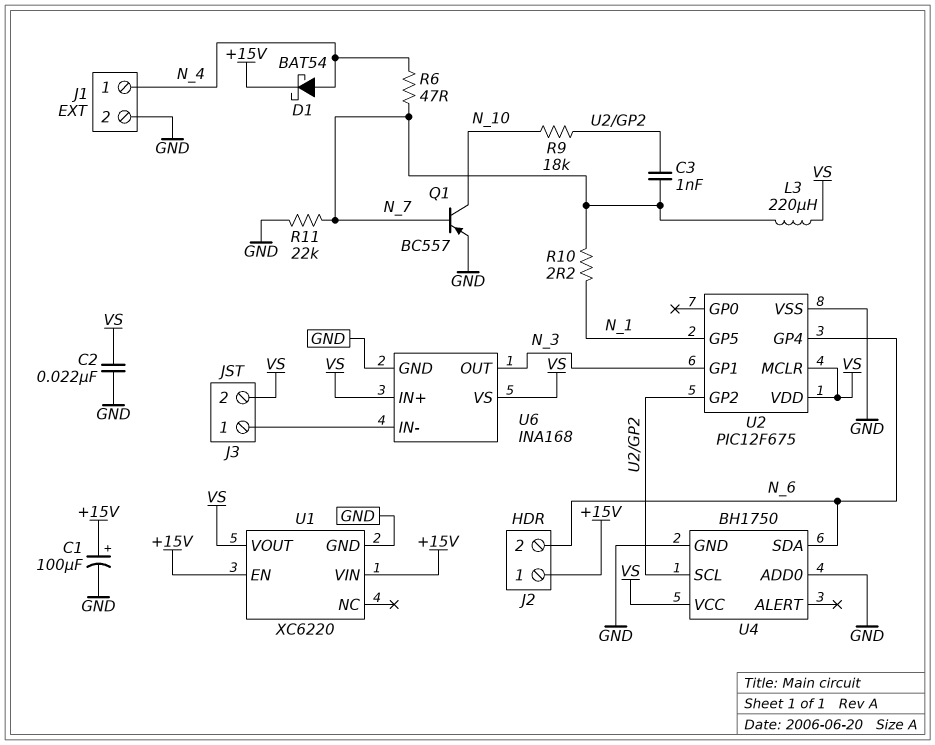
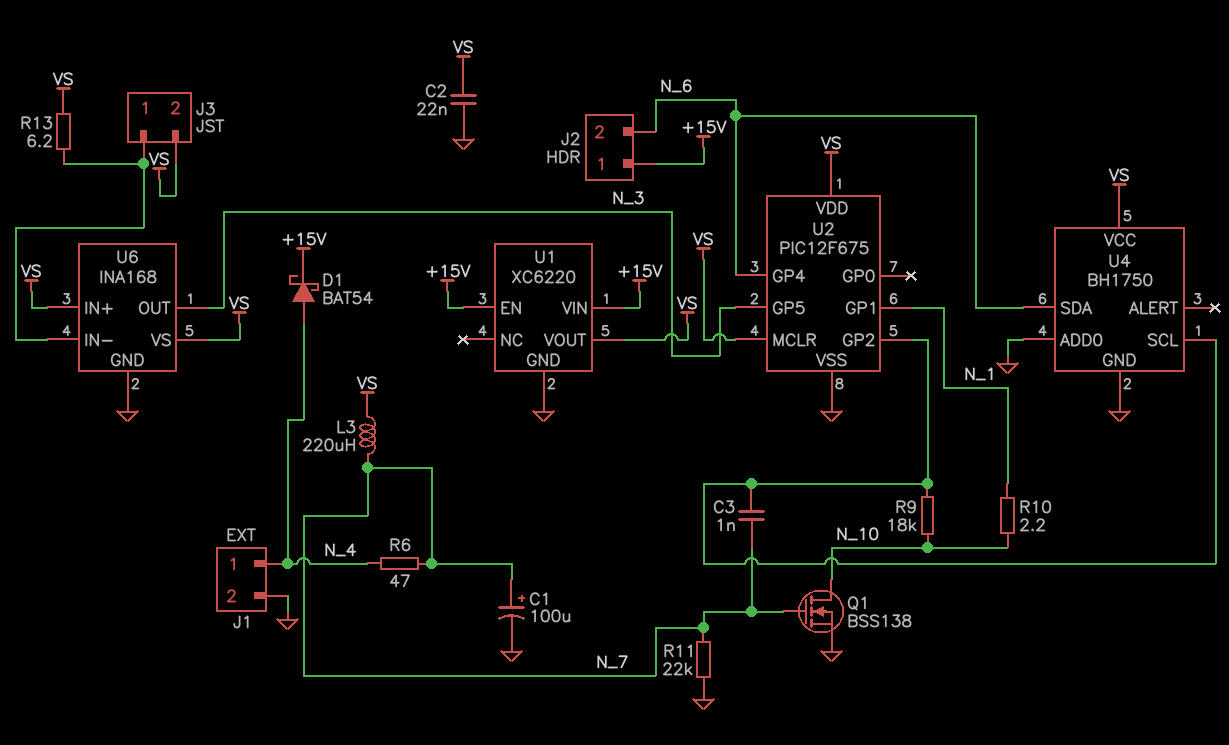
C1: 100uF (plus +15V, minus GND) -> 100uF (plus N_7, minus GND)
Q1: PNP BC557 (B N_7, C N_10, E GND) -> NMOS BSS138 (G N_7, D N_10, S GND)
R10: 2.2 (N_1, N_7) -> 2.2 (N_1, N_10)
R13: none -> 6.2 (J3/1, VS)
U2 pin GP1: N_3 -> N_1
U2 pin GP5: N_1 -> N_3

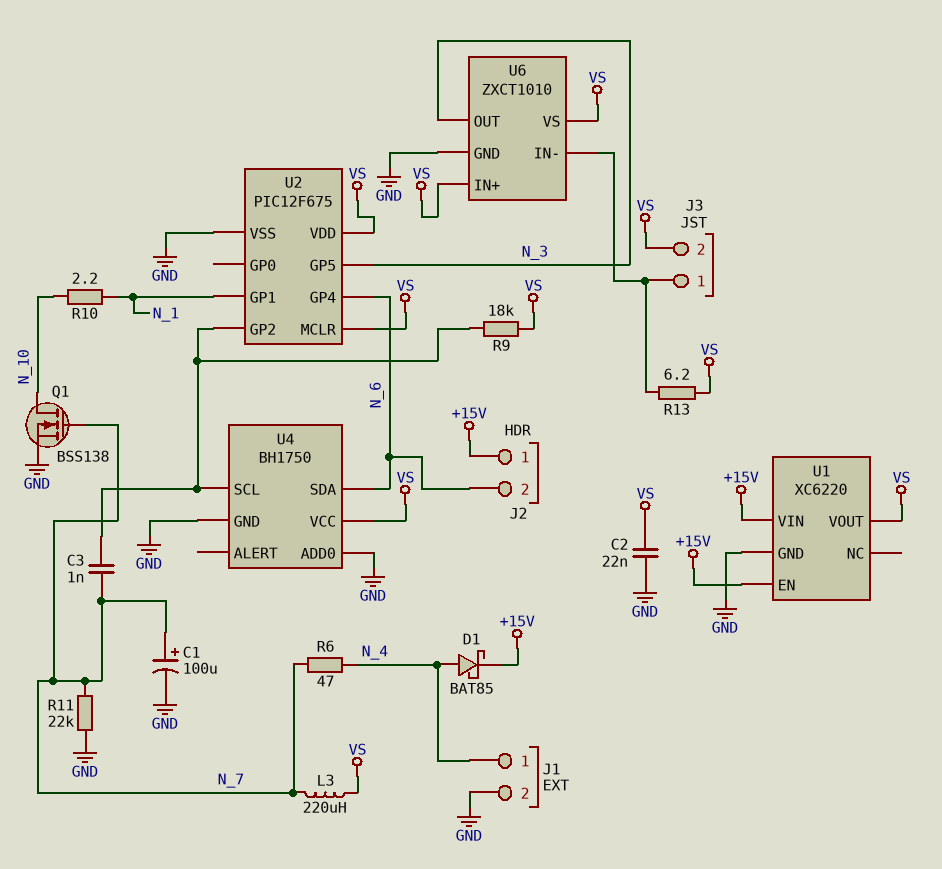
D1: schottky BAT54 (A N_4, K +15V) -> schottky BAT85 (A N_4, K +15V)
R9: 18k (N_10, U2/GP2) -> 18k (U2/GP2, VS)
U6: INA168 -> ZXCT1010

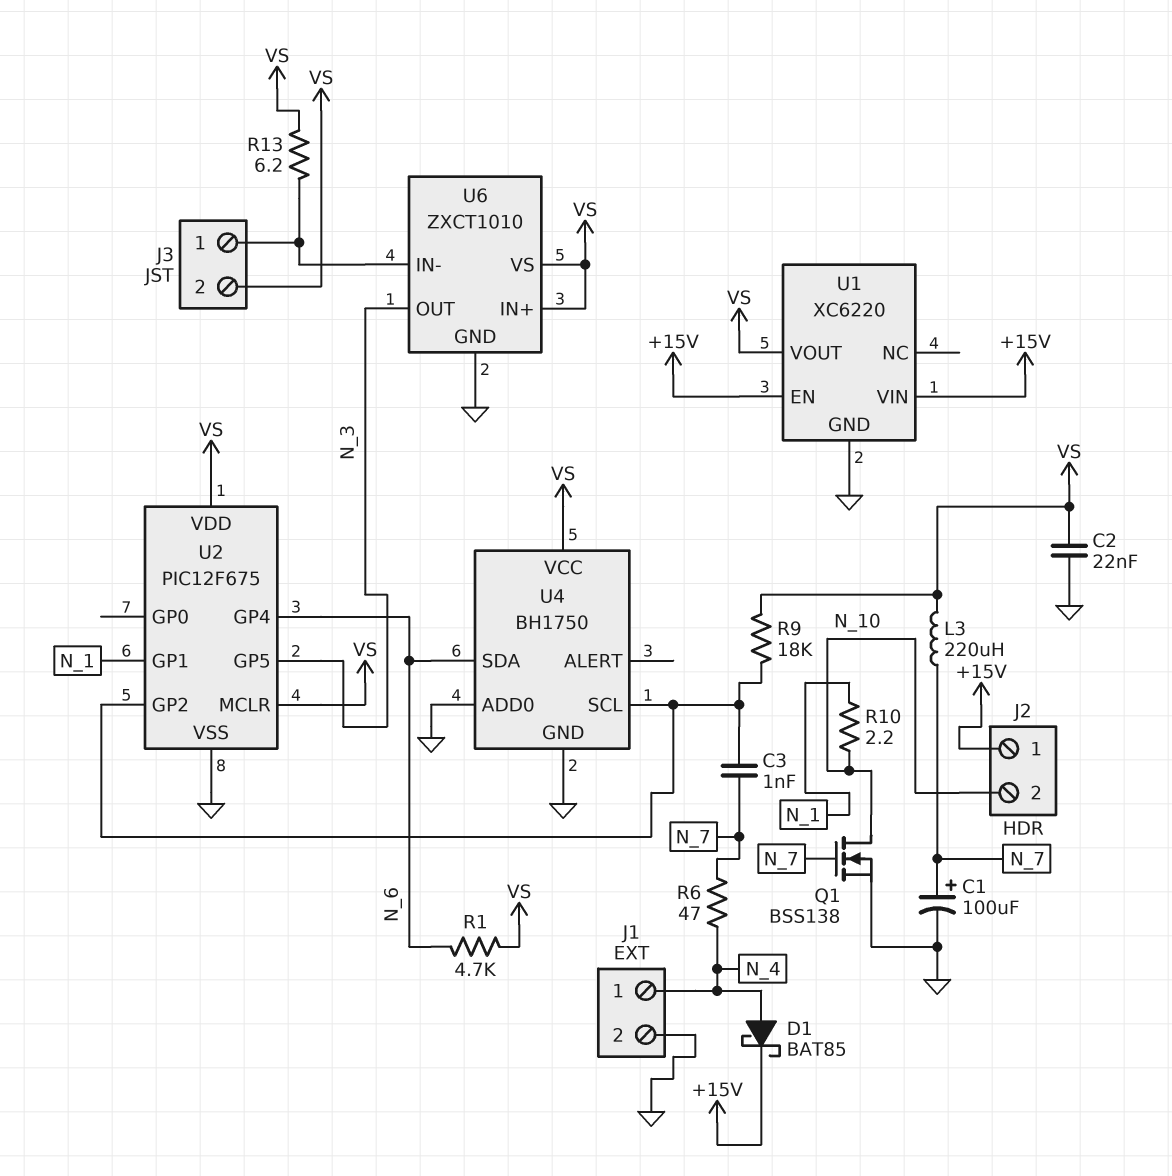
J2 pin 2: N_6 -> N_10
R1: none -> 4.7k (N_6, VS)
R11: 22k (GND, N_7) -> none

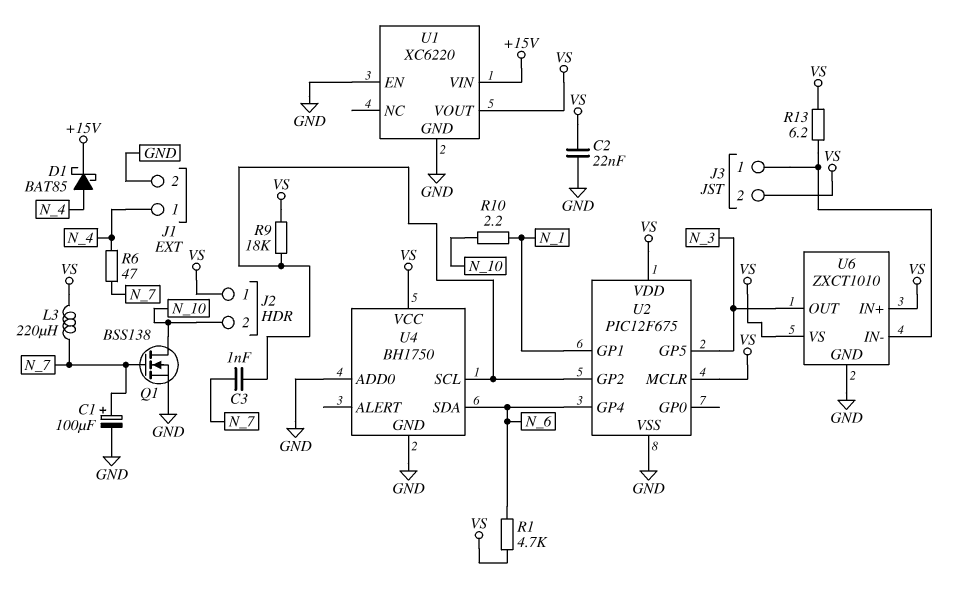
J2 pin 1: +15V -> VS
U1 pin EN: +15V -> GND

